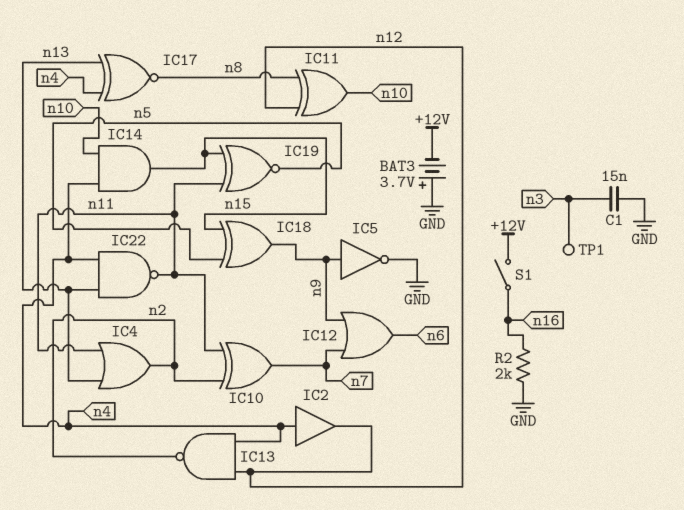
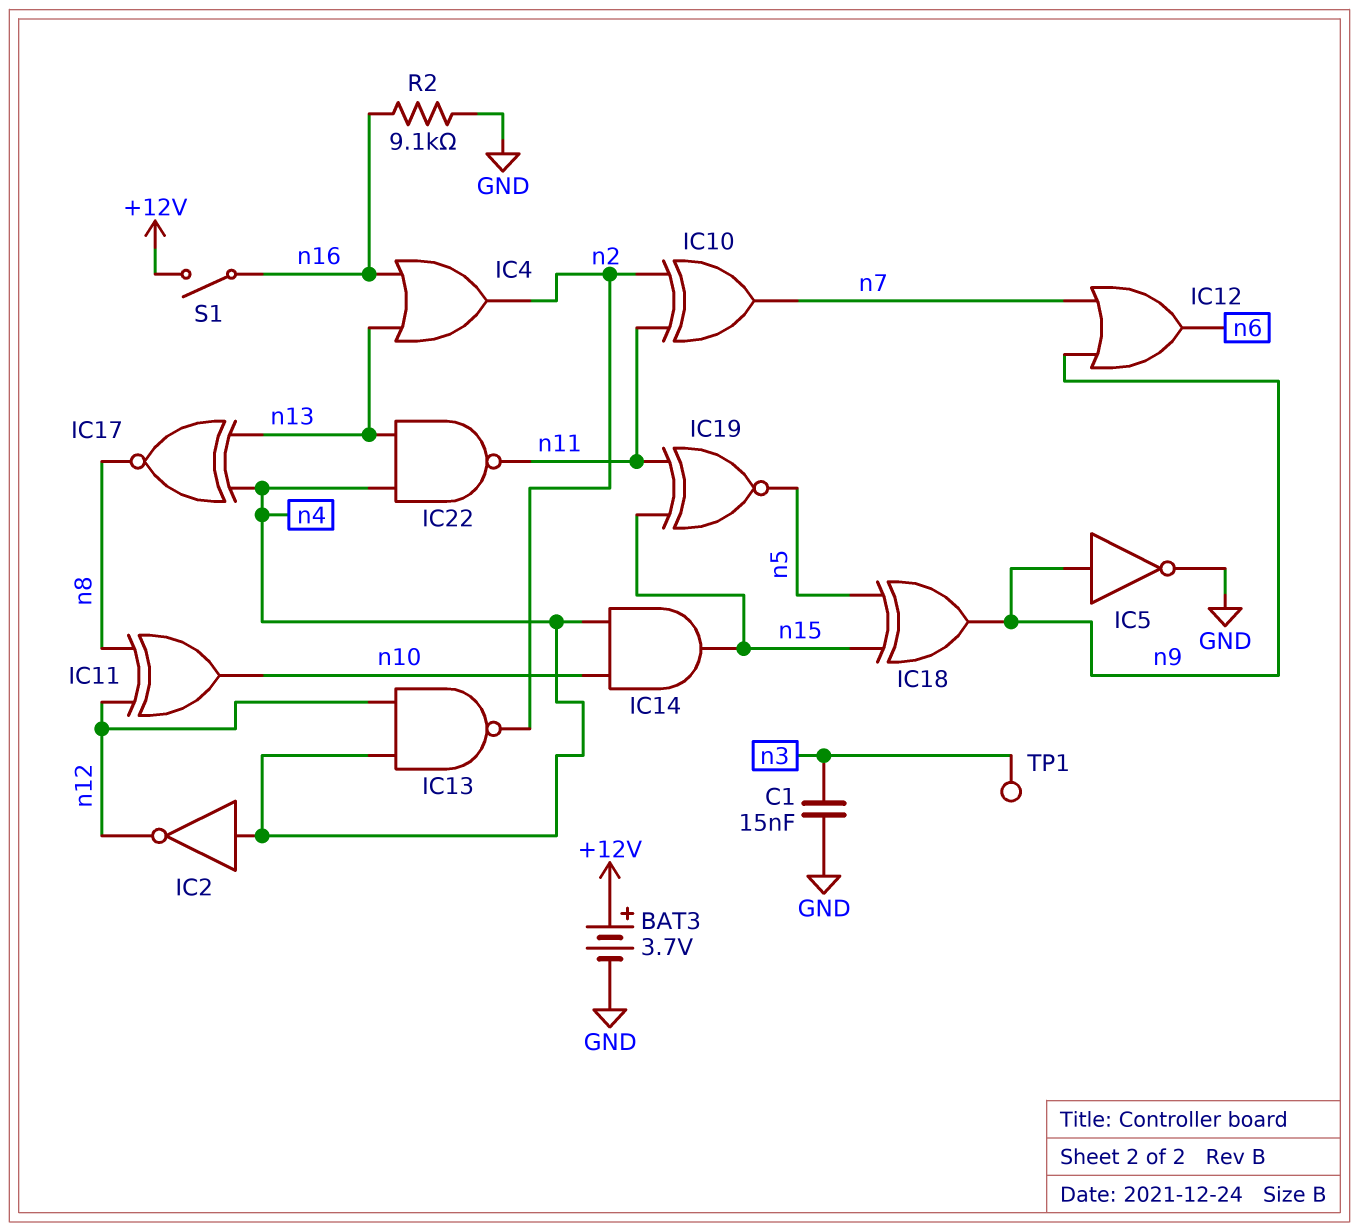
BAT3: 3.7V (plus GND, minus +12V) -> 3.7V (plus +12V, minus GND)
IC2: buffer (in n4, out n12) -> NOT (in n4, out n12)
IC4: OR (in n11, in n13, out n2) -> OR (in n13, in n16, out n2)
R2: 2k (GND, n16) -> 9.1k (GND, n16)

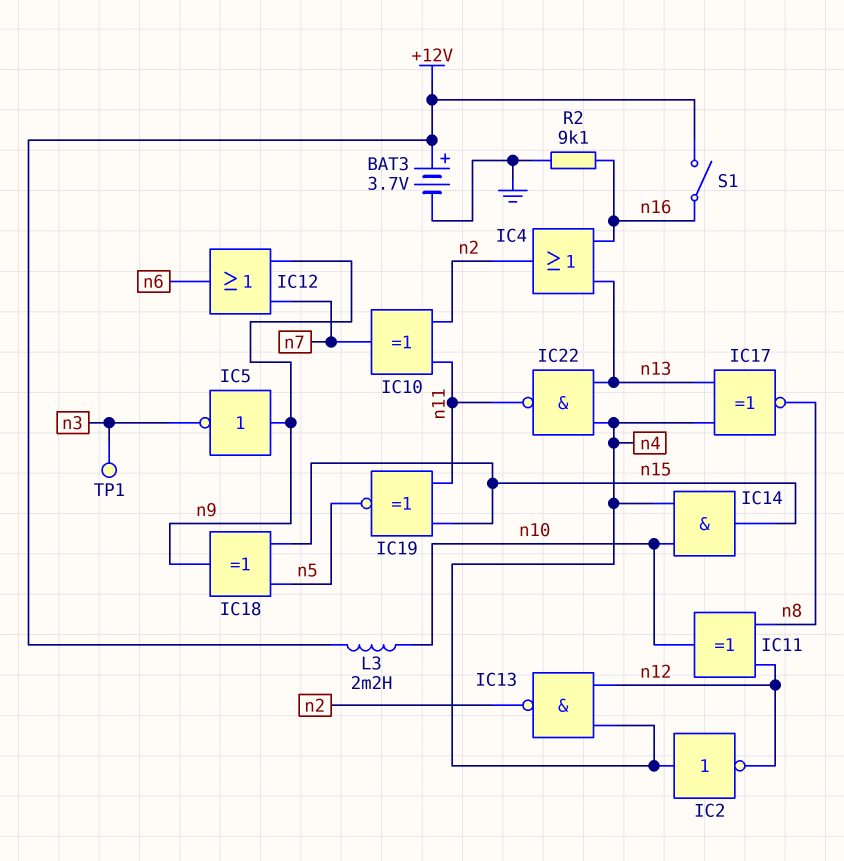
C1: 15nF (GND, n3) -> none
IC5: NOT (in n9, out GND) -> NOT (in n9, out n3)
L3: none -> 2.2mH (+12V, n10)

